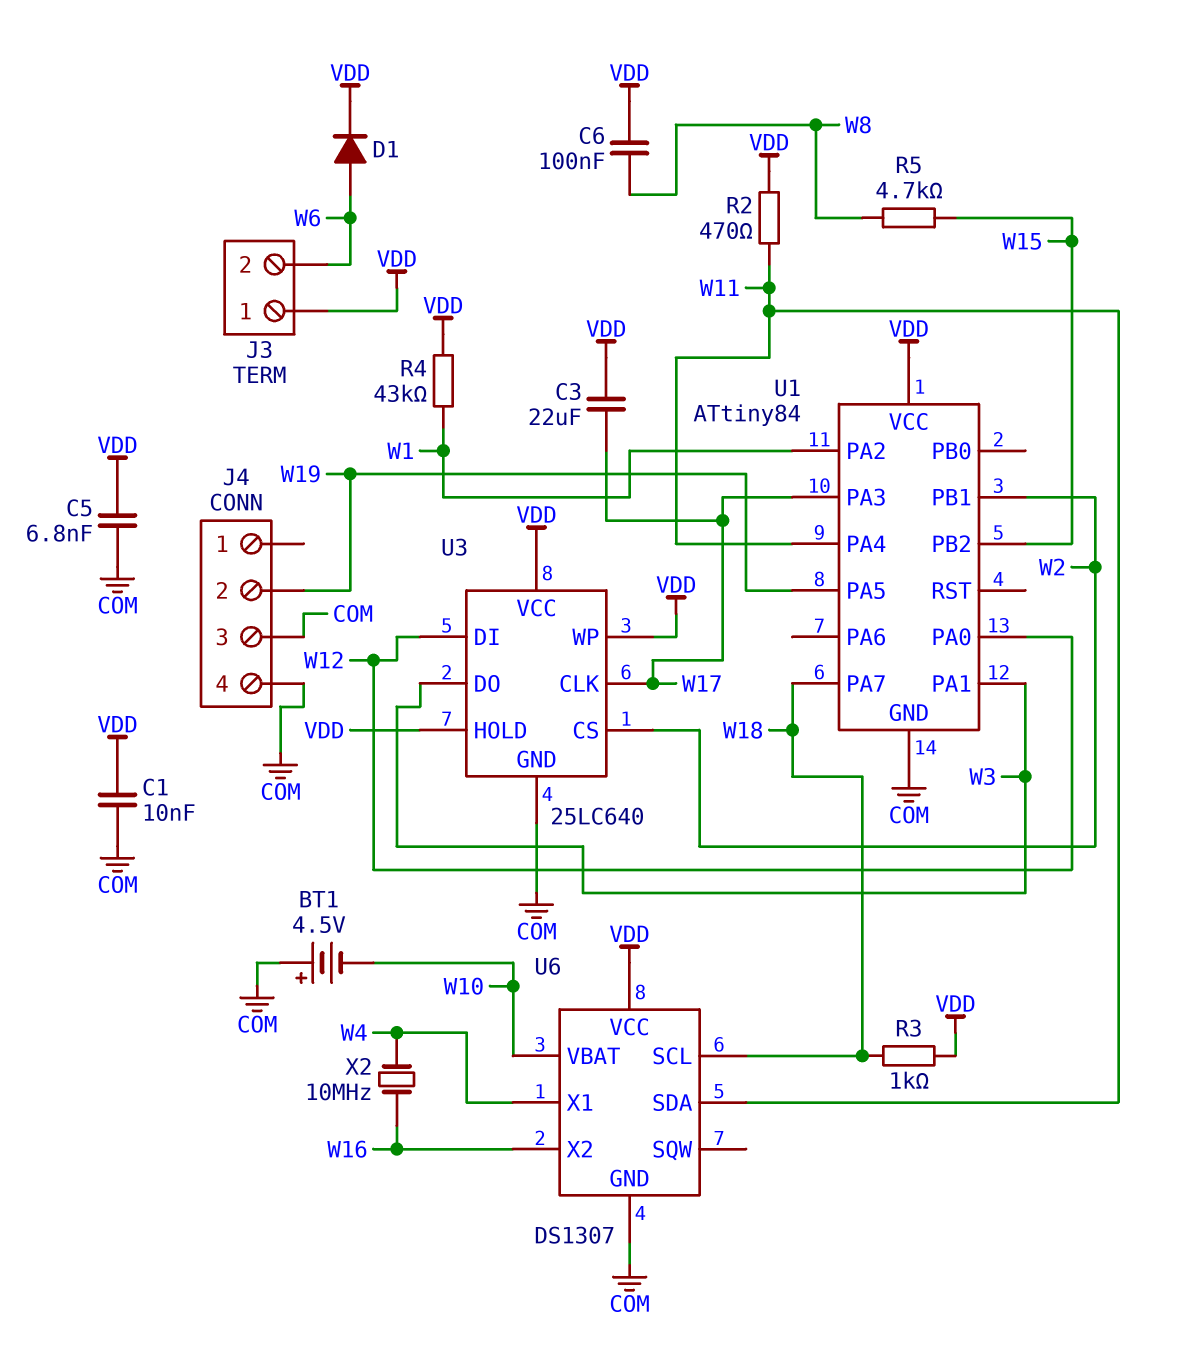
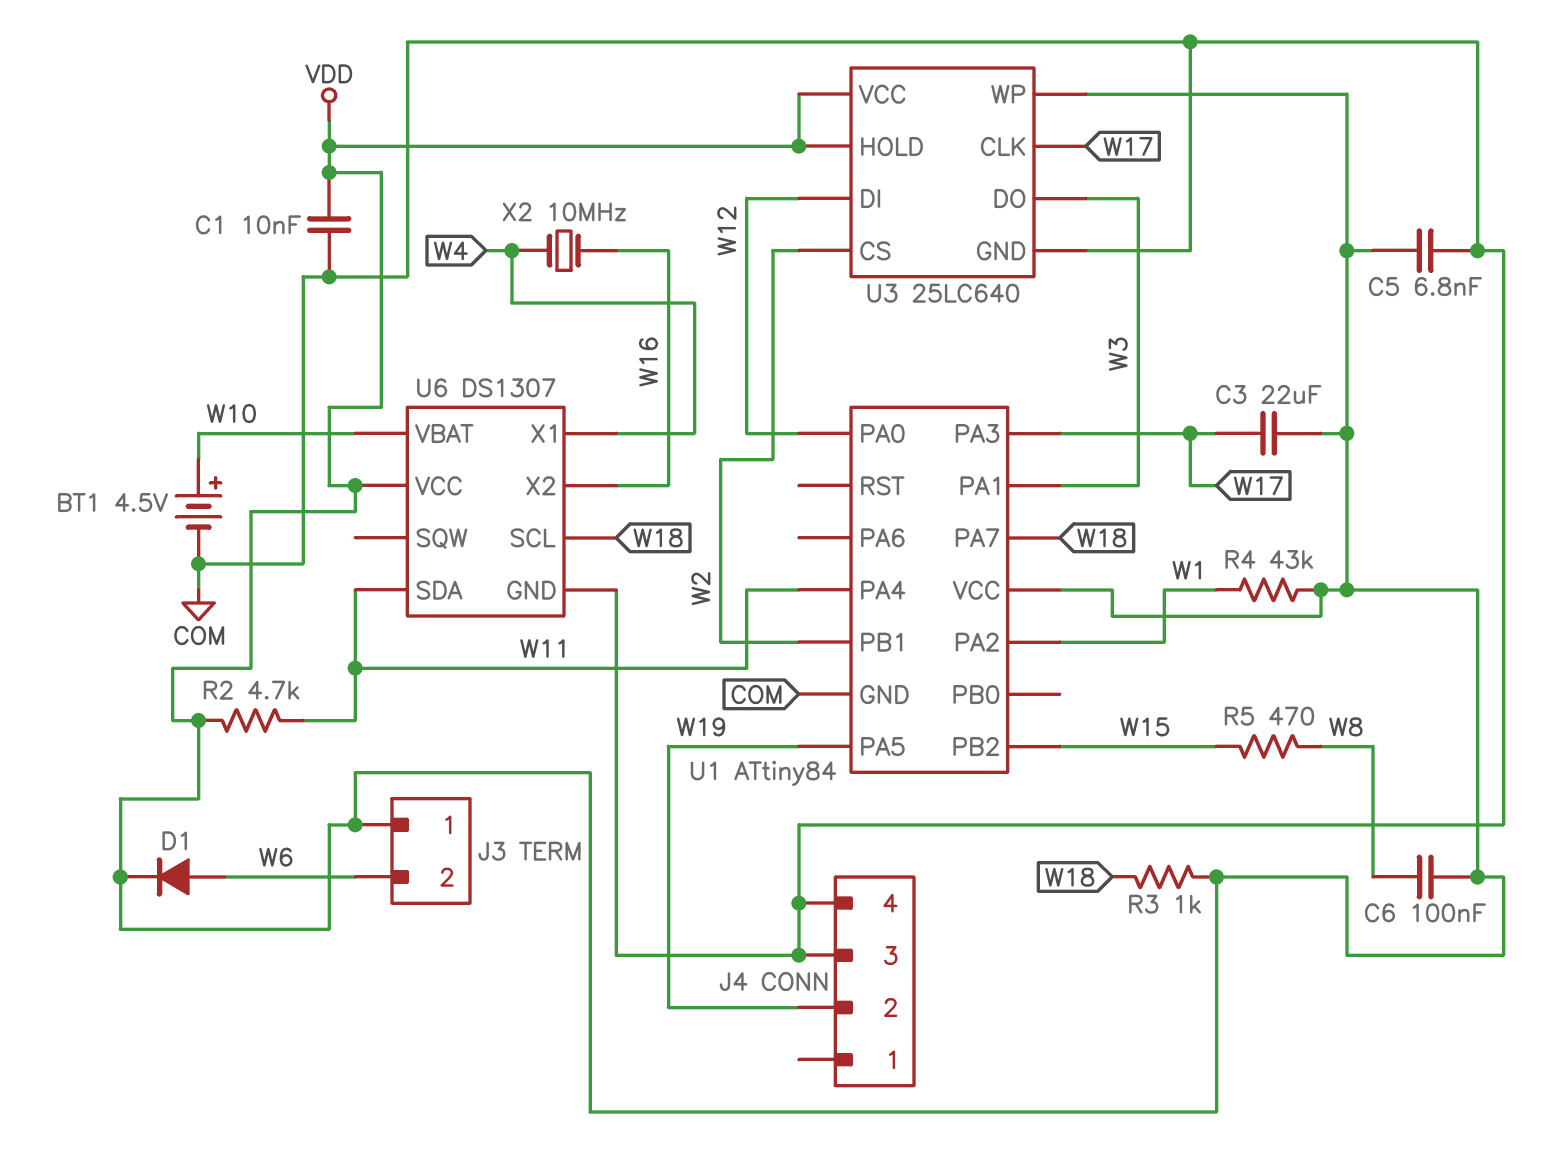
BT1: 4.5V (plus COM, minus W10) -> 4.5V (plus W10, minus COM)
R2: 470 (VDD, W11) -> 4.7k (VDD, W11)
R5: 4.7k (W8, W15) -> 470 (W8, W15)

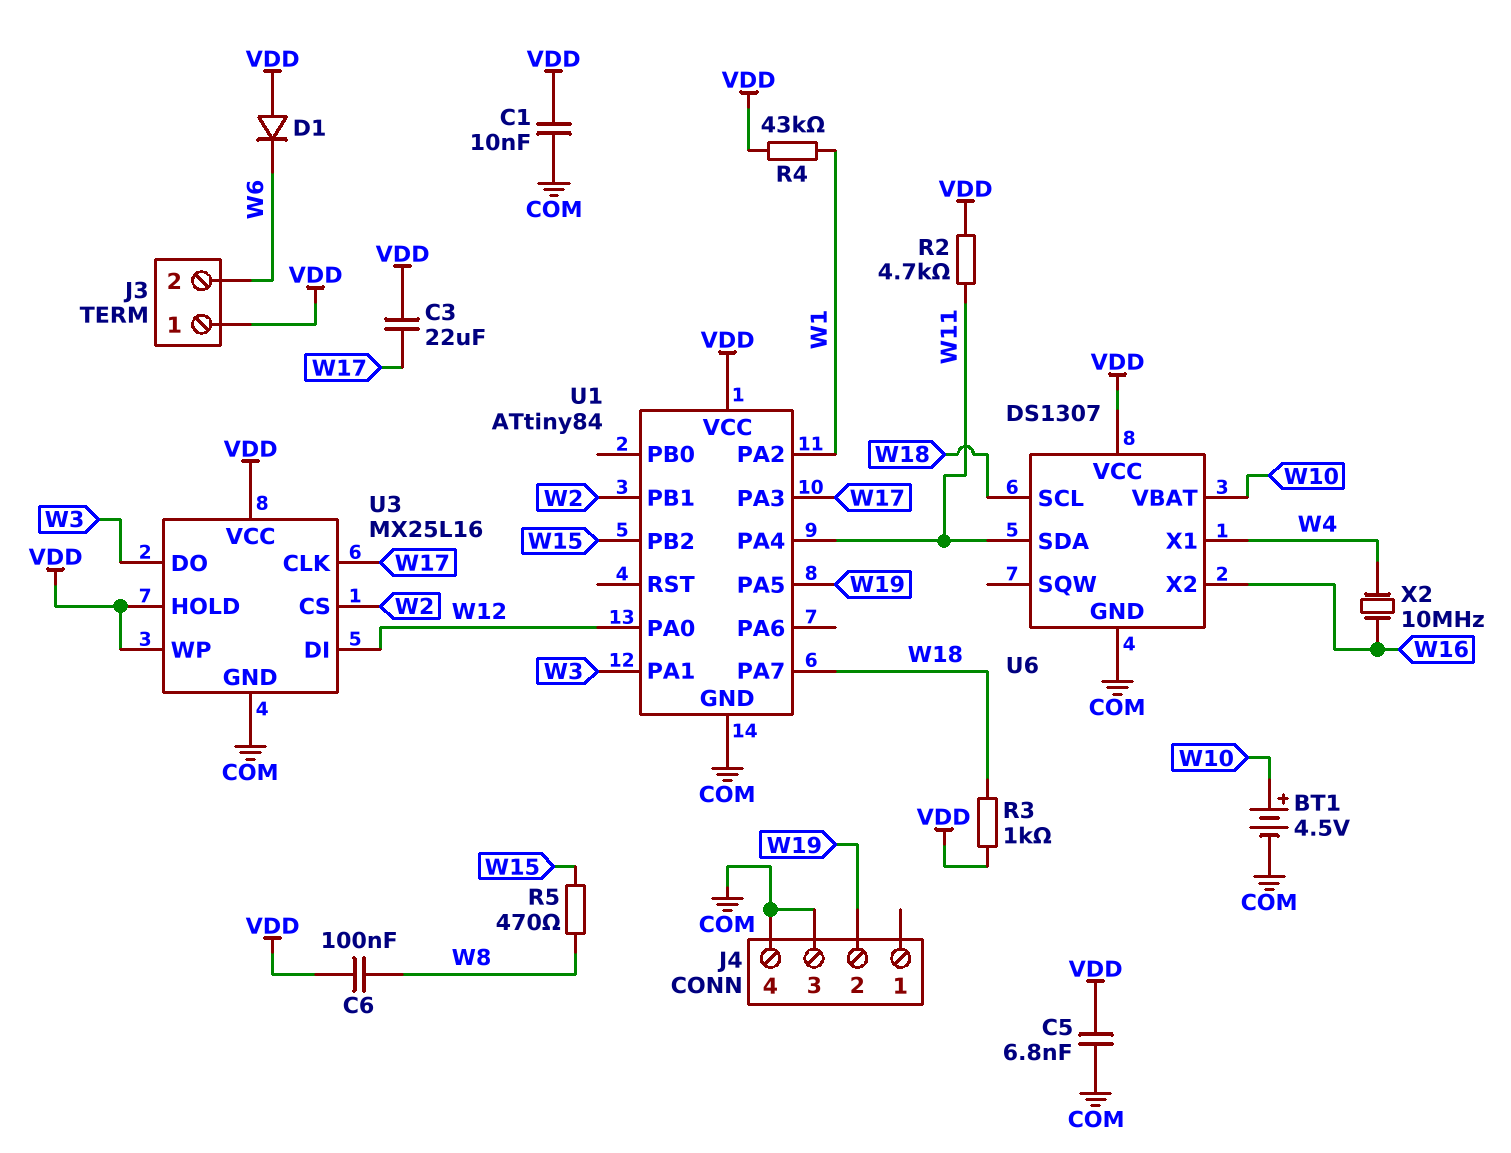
D1: diode (A W6, K VDD) -> diode (A VDD, K W6)
U3: 25LC640 -> MX25L16

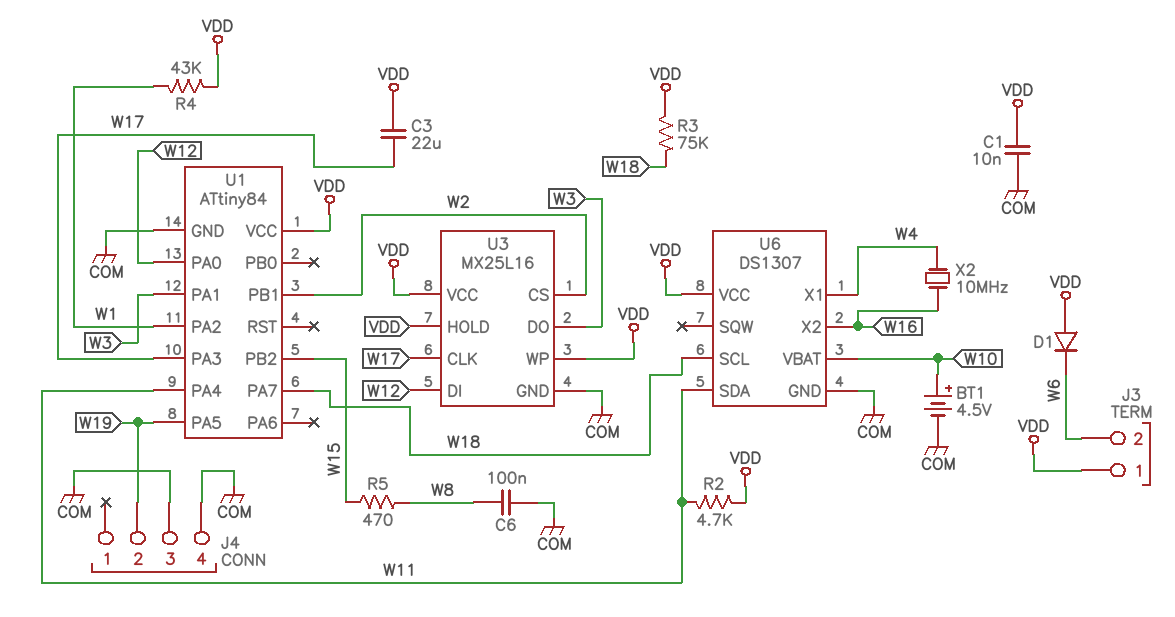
C5: 6.8nF (COM, VDD) -> none
C6: 100nF (VDD, W8) -> 100nF (COM, W8)
R3: 1k (VDD, W18) -> 75k (VDD, W18)

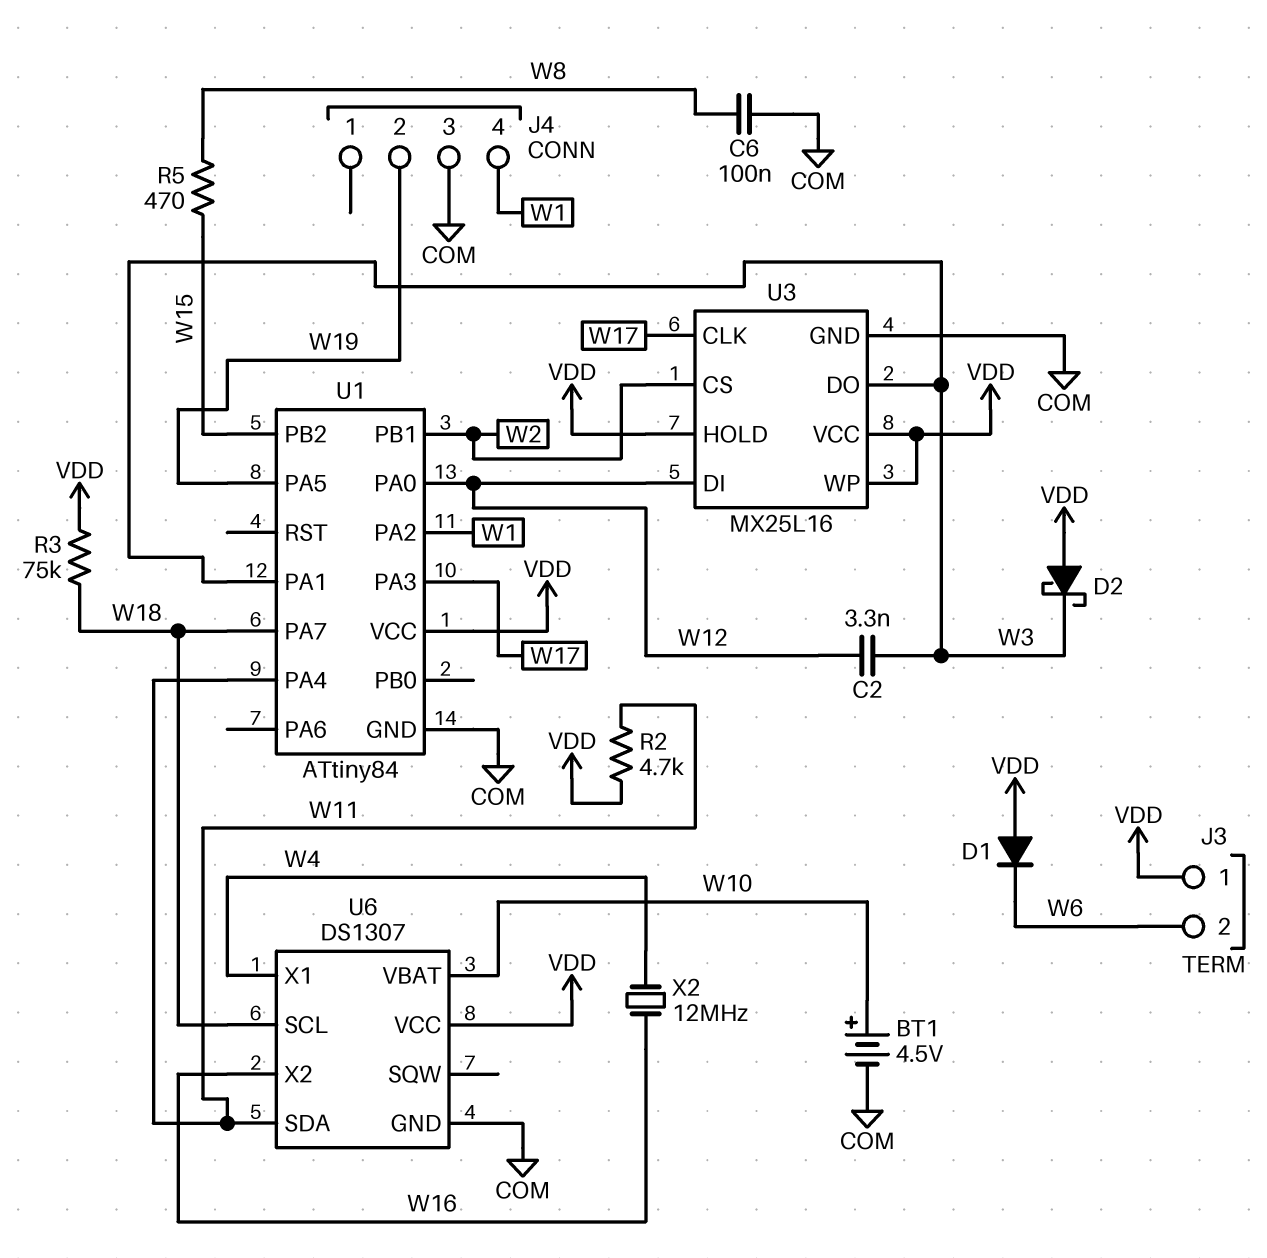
C1: 10nF (COM, VDD) -> none
C2: none -> 3.3nF (W3, W12)
C3: 22uF (VDD, W17) -> none
D2: none -> schottky (A VDD, K W3)
J4 pin 4: COM -> W1
R4: 43k (VDD, W1) -> none
X2: 10MHz (W4, W16) -> 12MHz (W4, W16)

